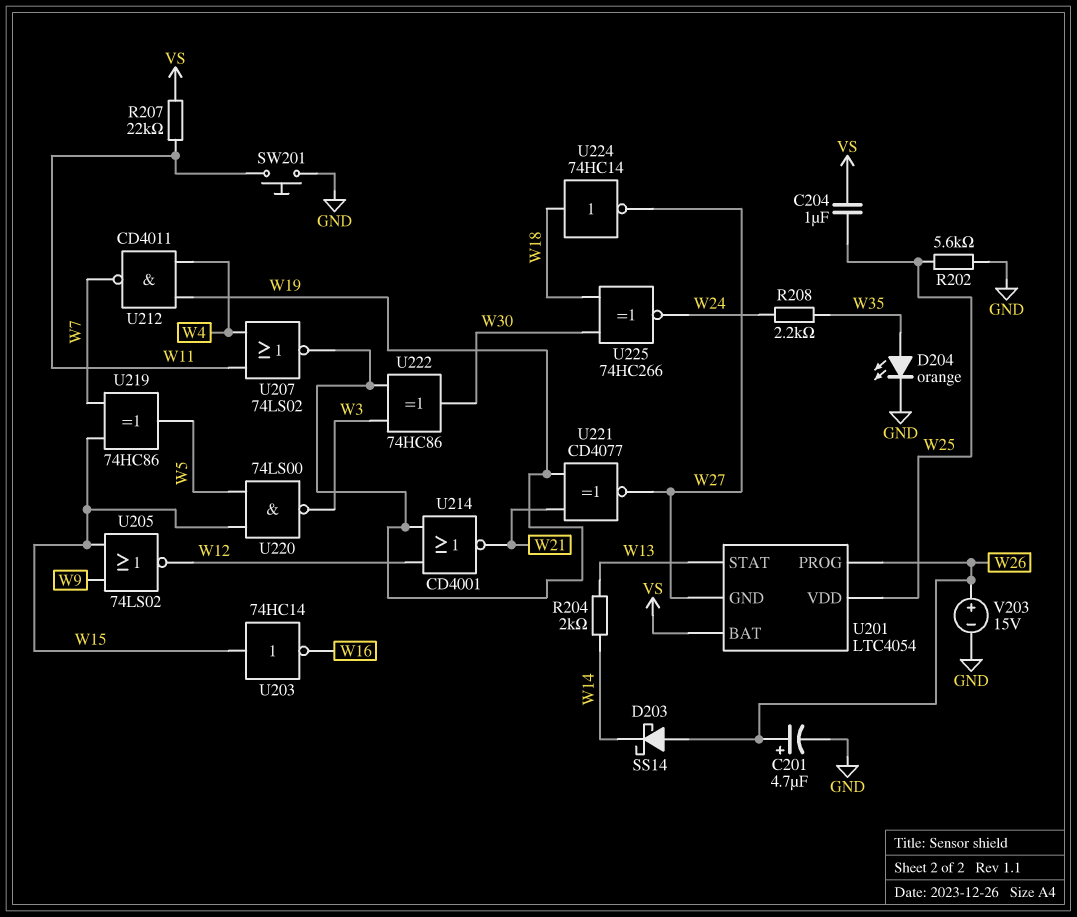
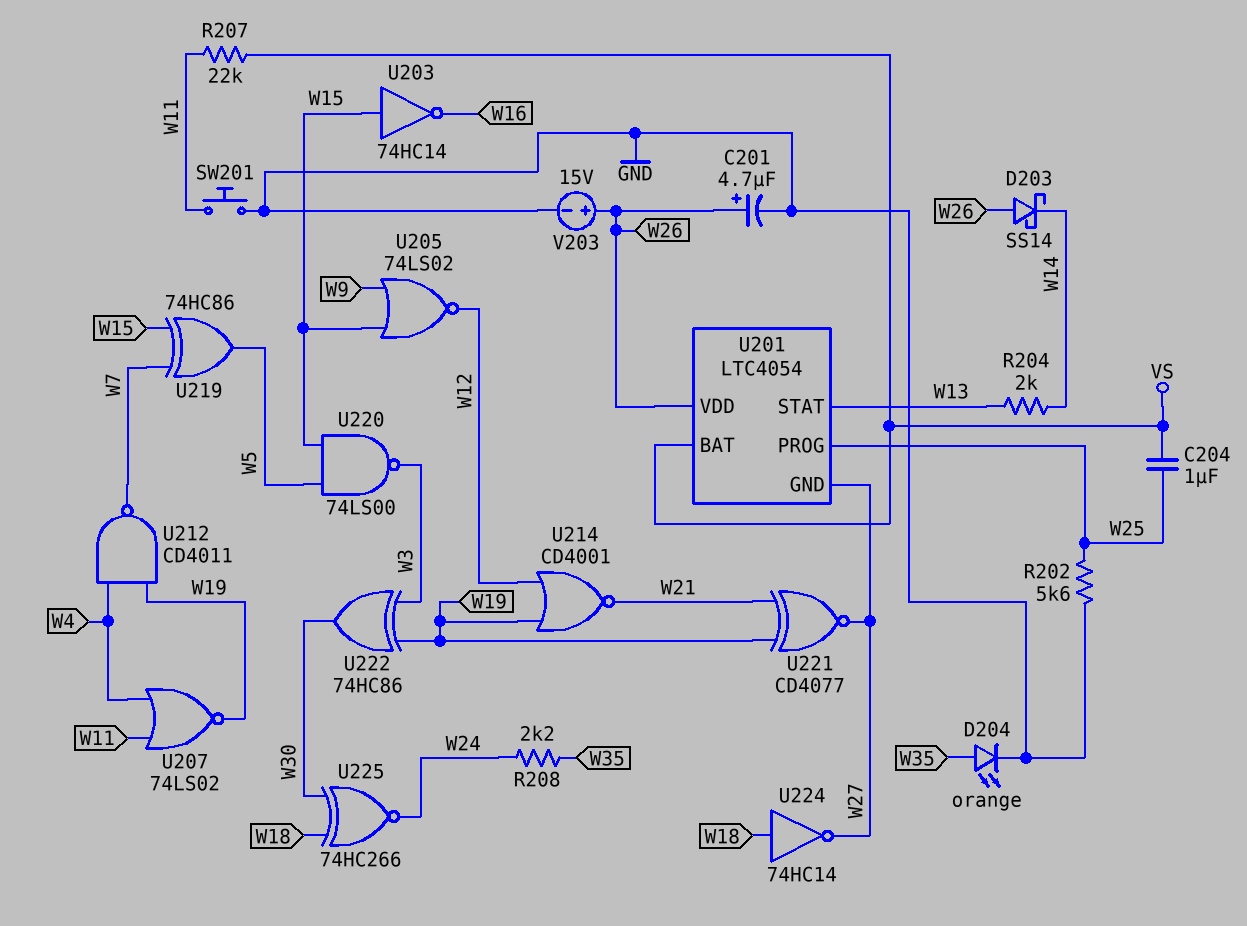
U201 pin PROG: W26 -> W25
U201 pin VDD: W25 -> W26

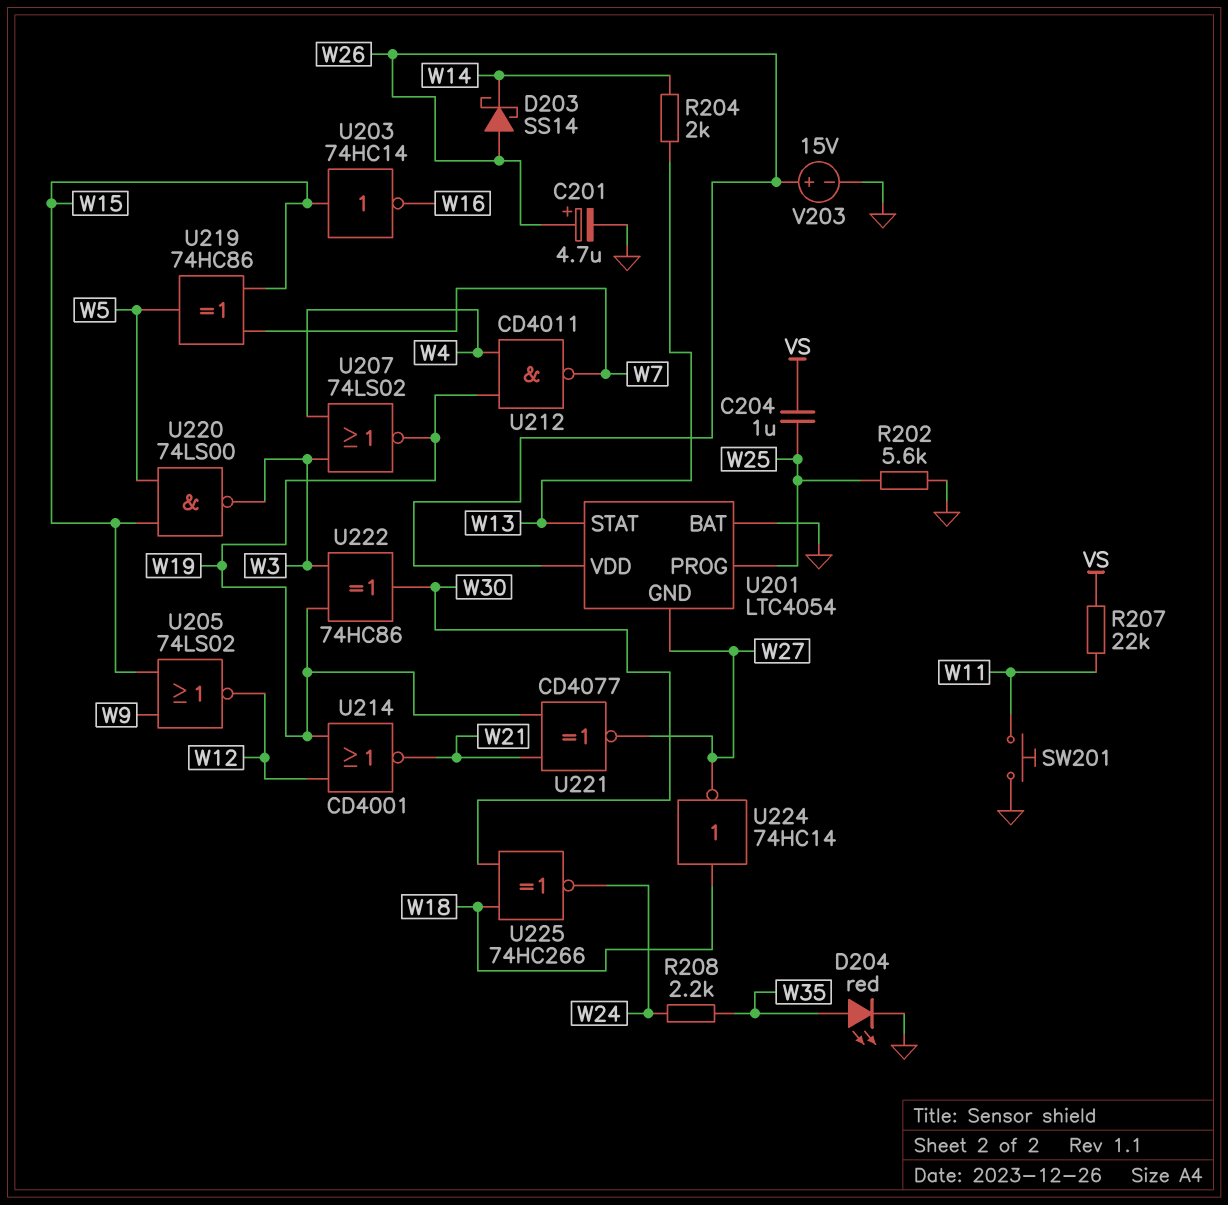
D204: LED orange (A W35, K GND) -> LED red (A W35, K GND)
U201 pin BAT: VS -> GND
U207: NOR 74LS02 (in W4, in W11, out W19) -> NOR 74LS02 (in W3, in W4, out W19)

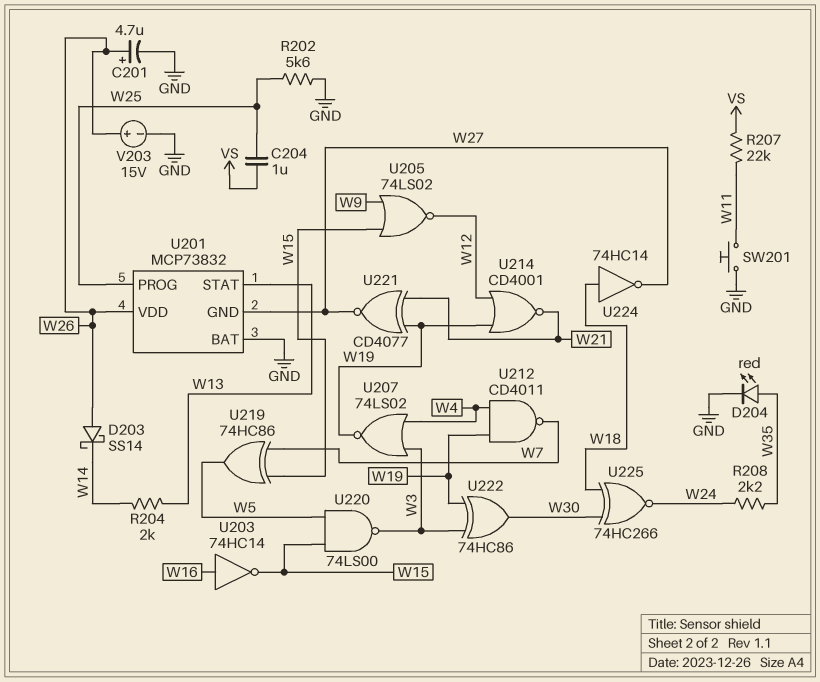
U201: LTC4054 -> MCP73832
U203: NOT 74HC14 (in W15, out W16) -> NOT 74HC14 (in W16, out W15)

